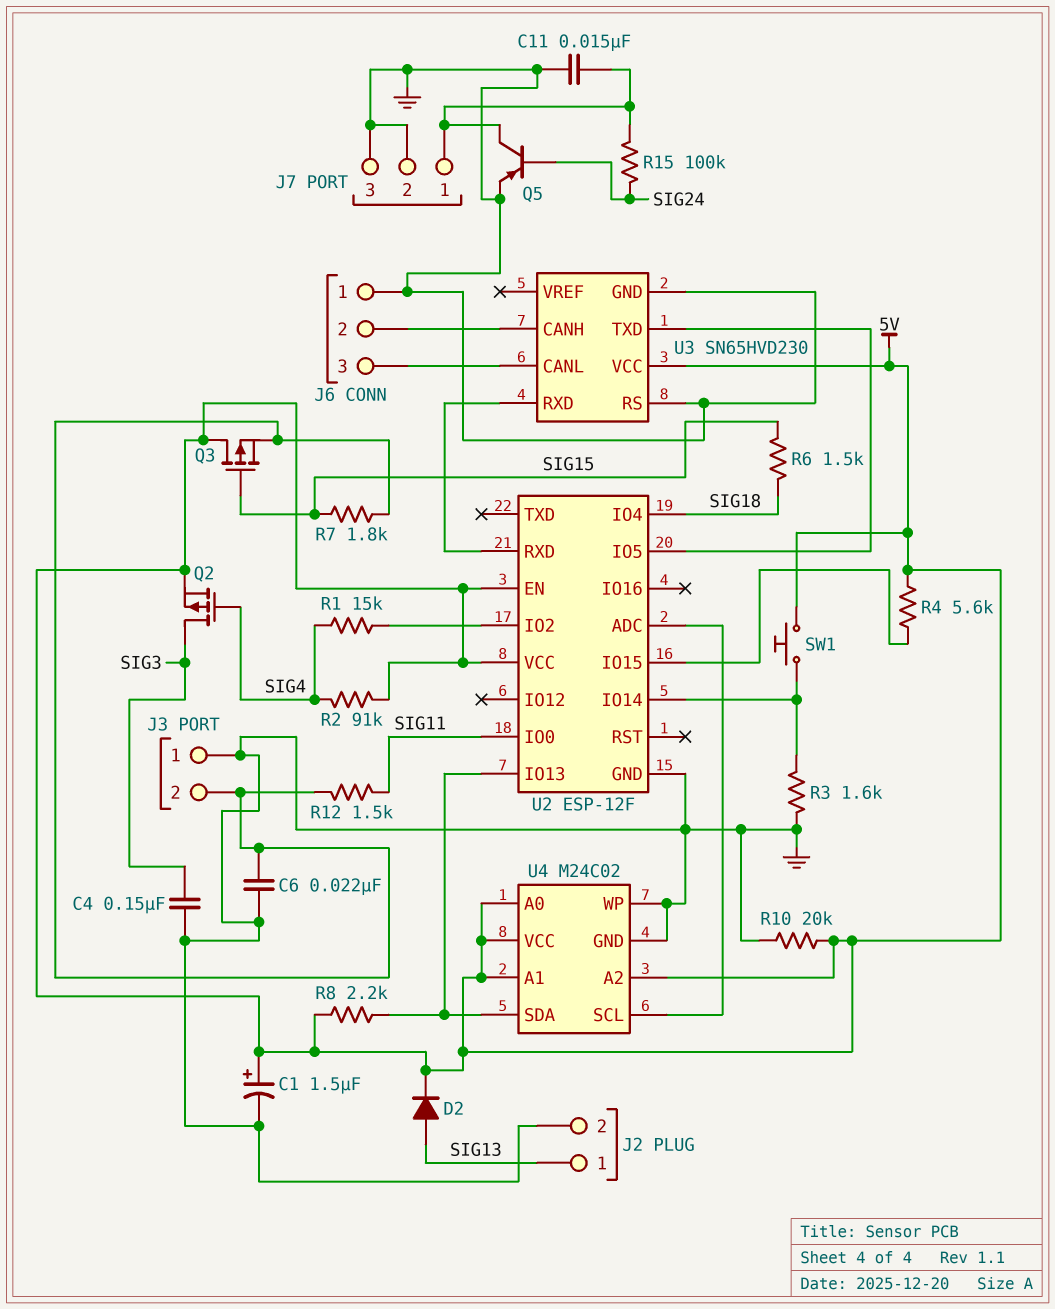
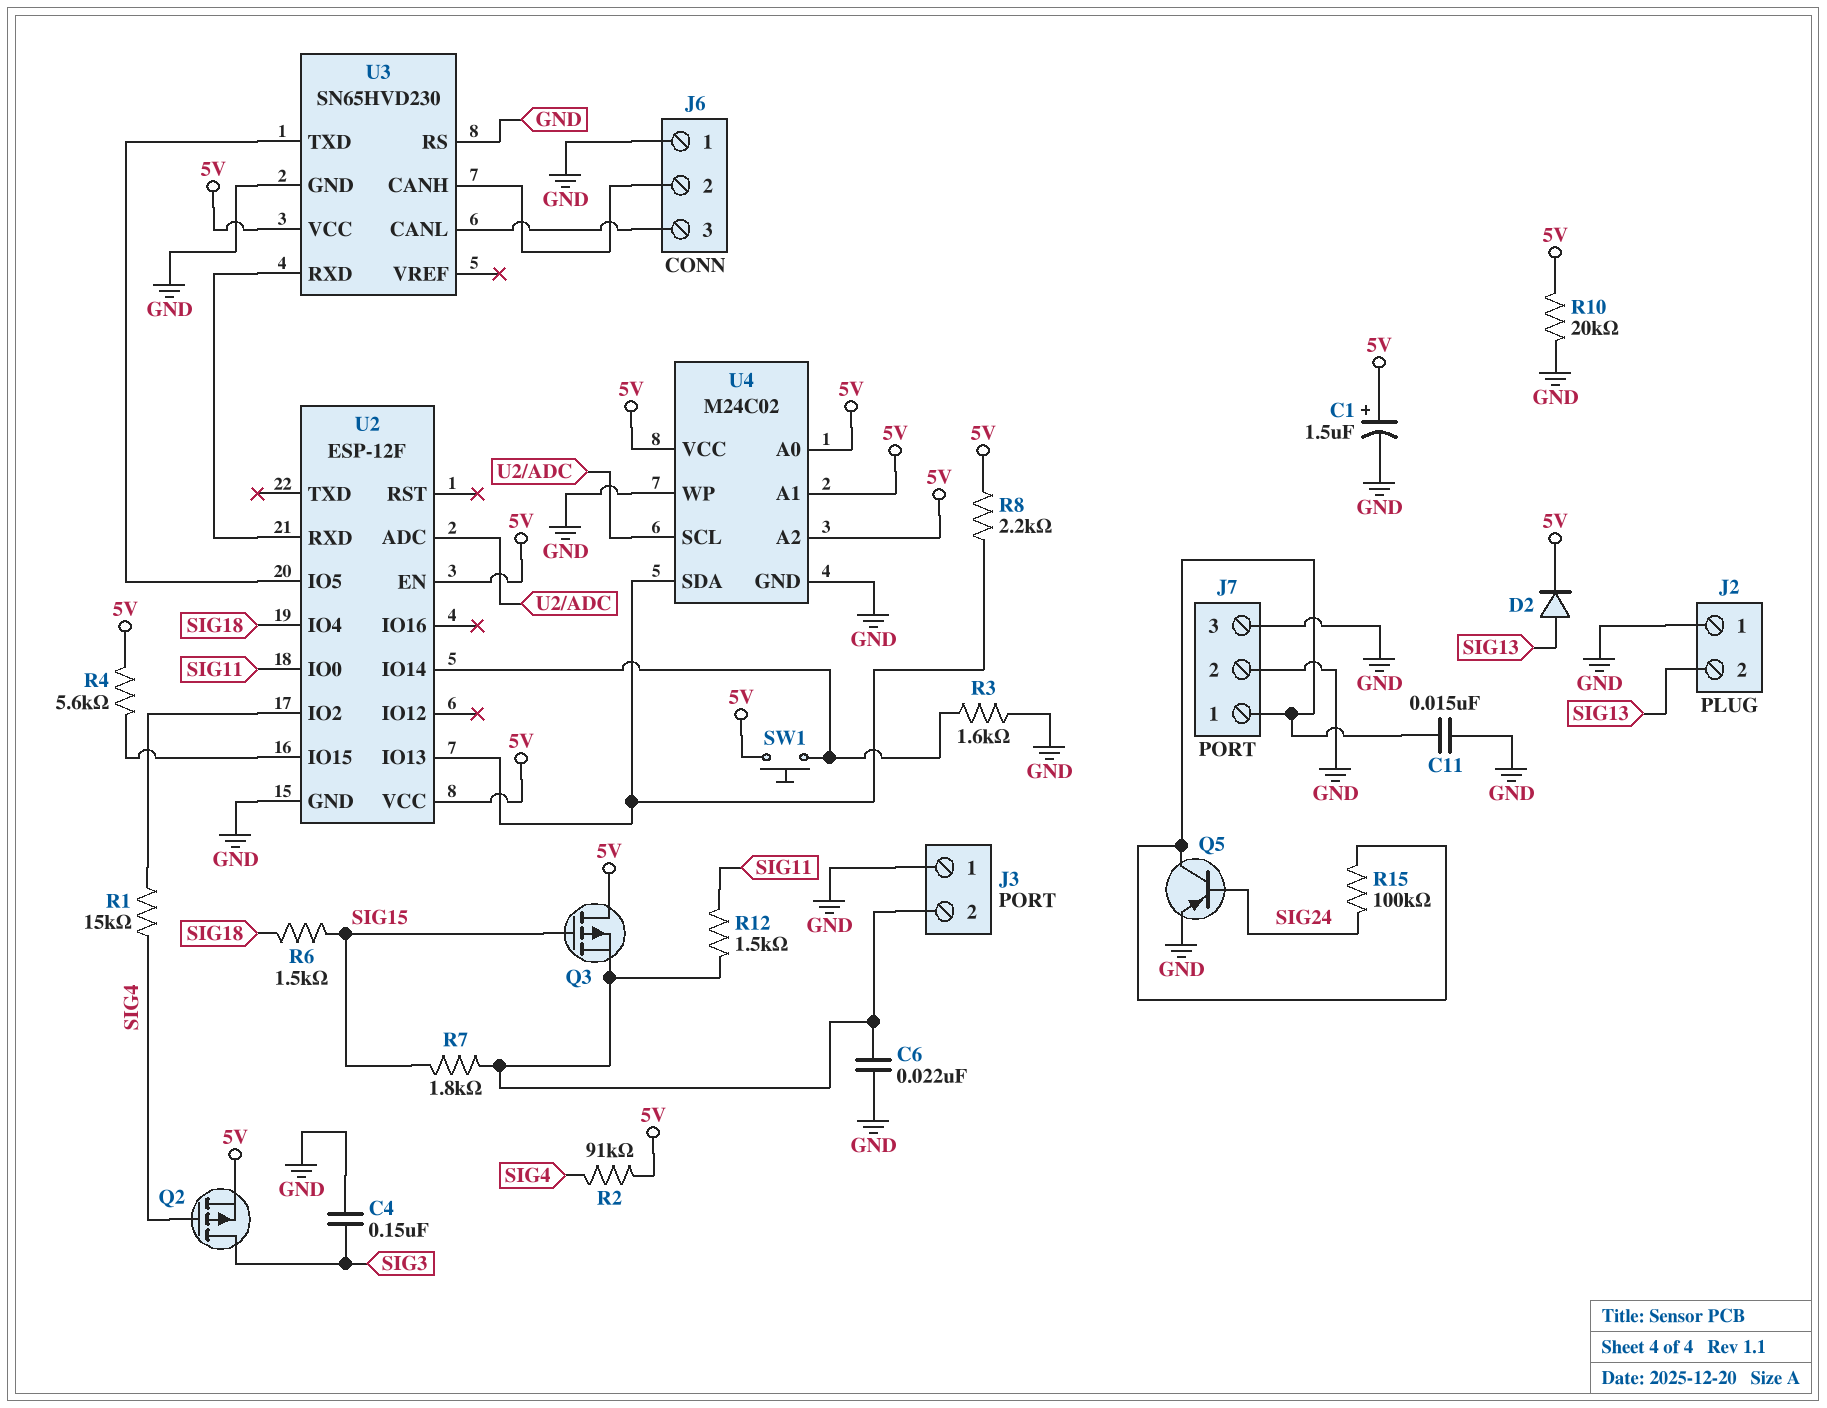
J2 pin 1: SIG13 -> GND
J2 pin 2: GND -> SIG13

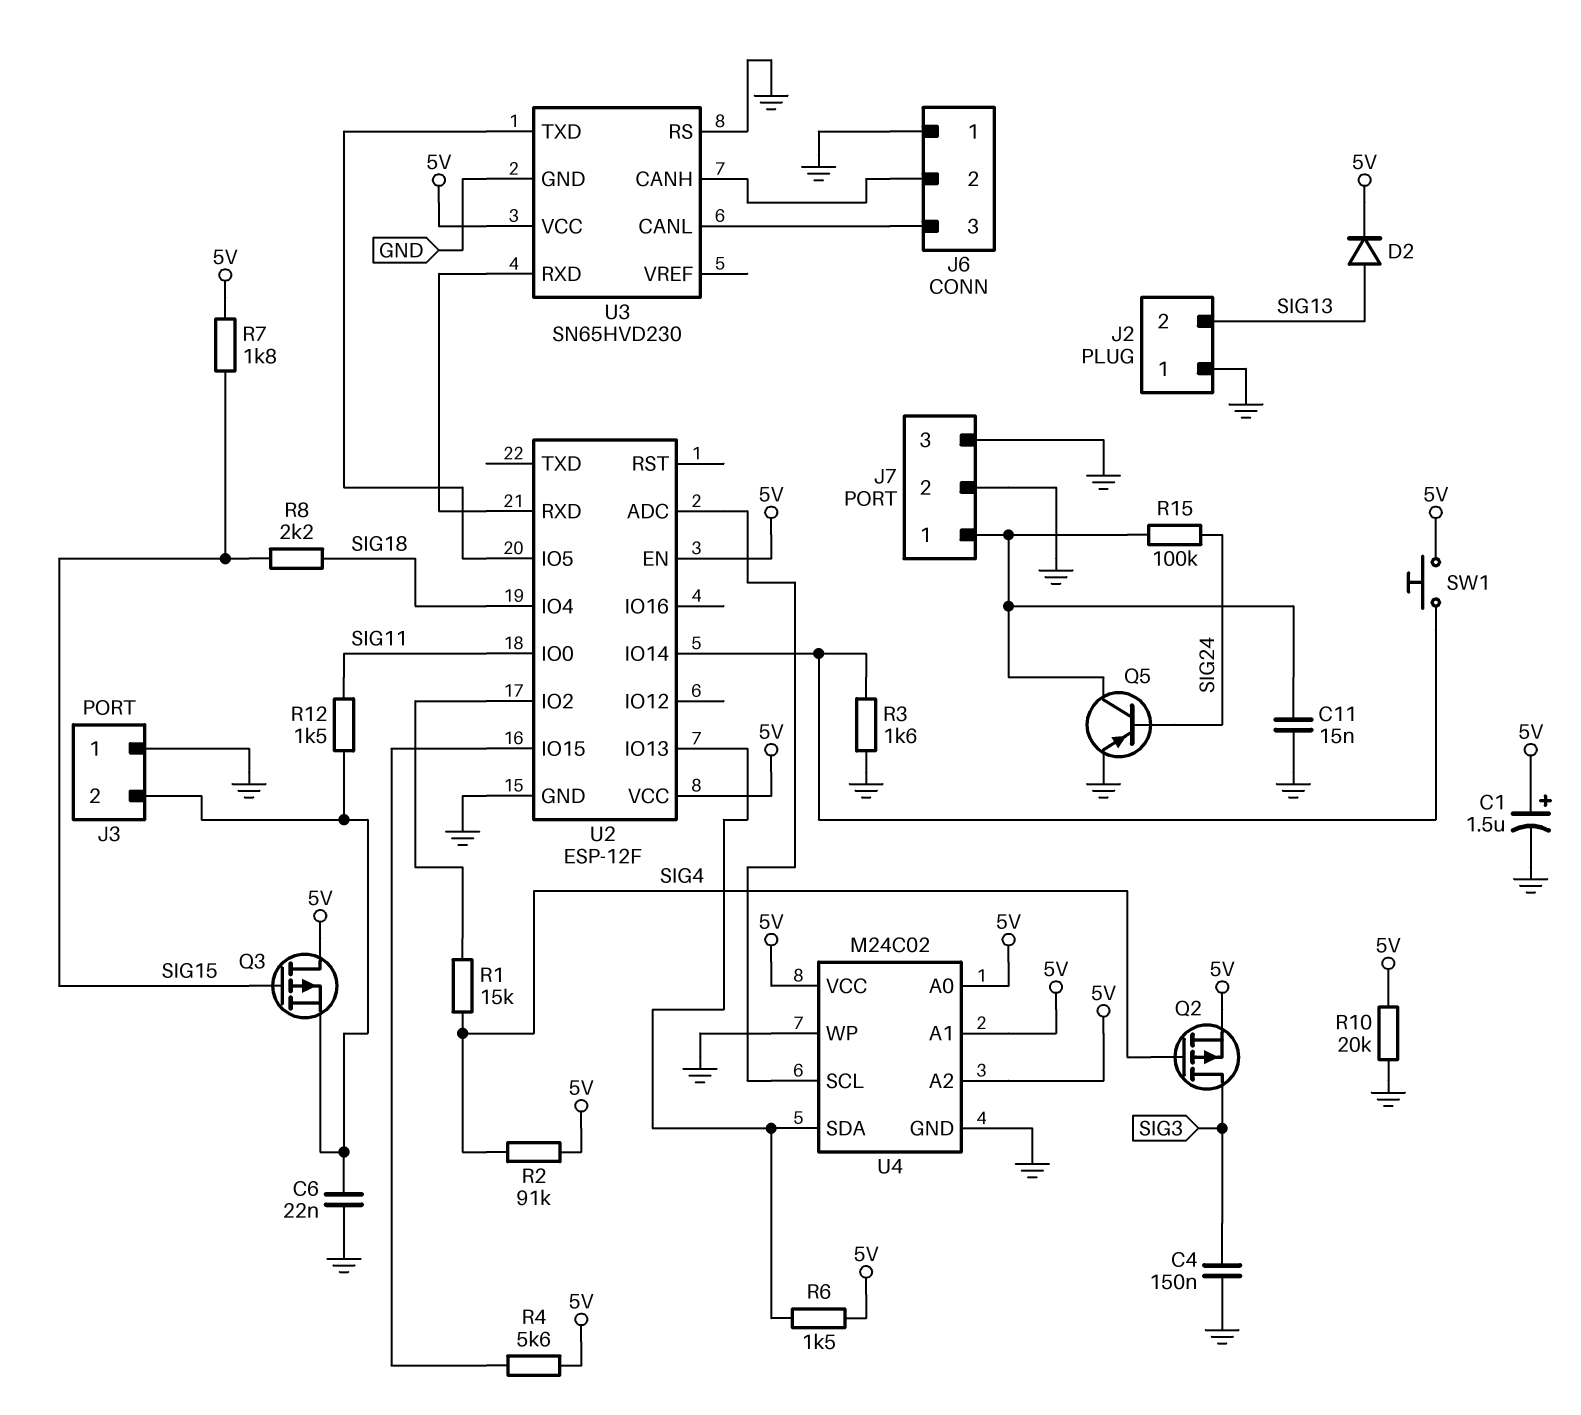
R6: 1.5k (SIG15, SIG18) -> 1.5k (5V, U2/IO13)
R7: 1.8k (J3/2, SIG15) -> 1.8k (5V, SIG15)
R8: 2.2k (5V, U2/IO13) -> 2.2k (SIG15, SIG18)

